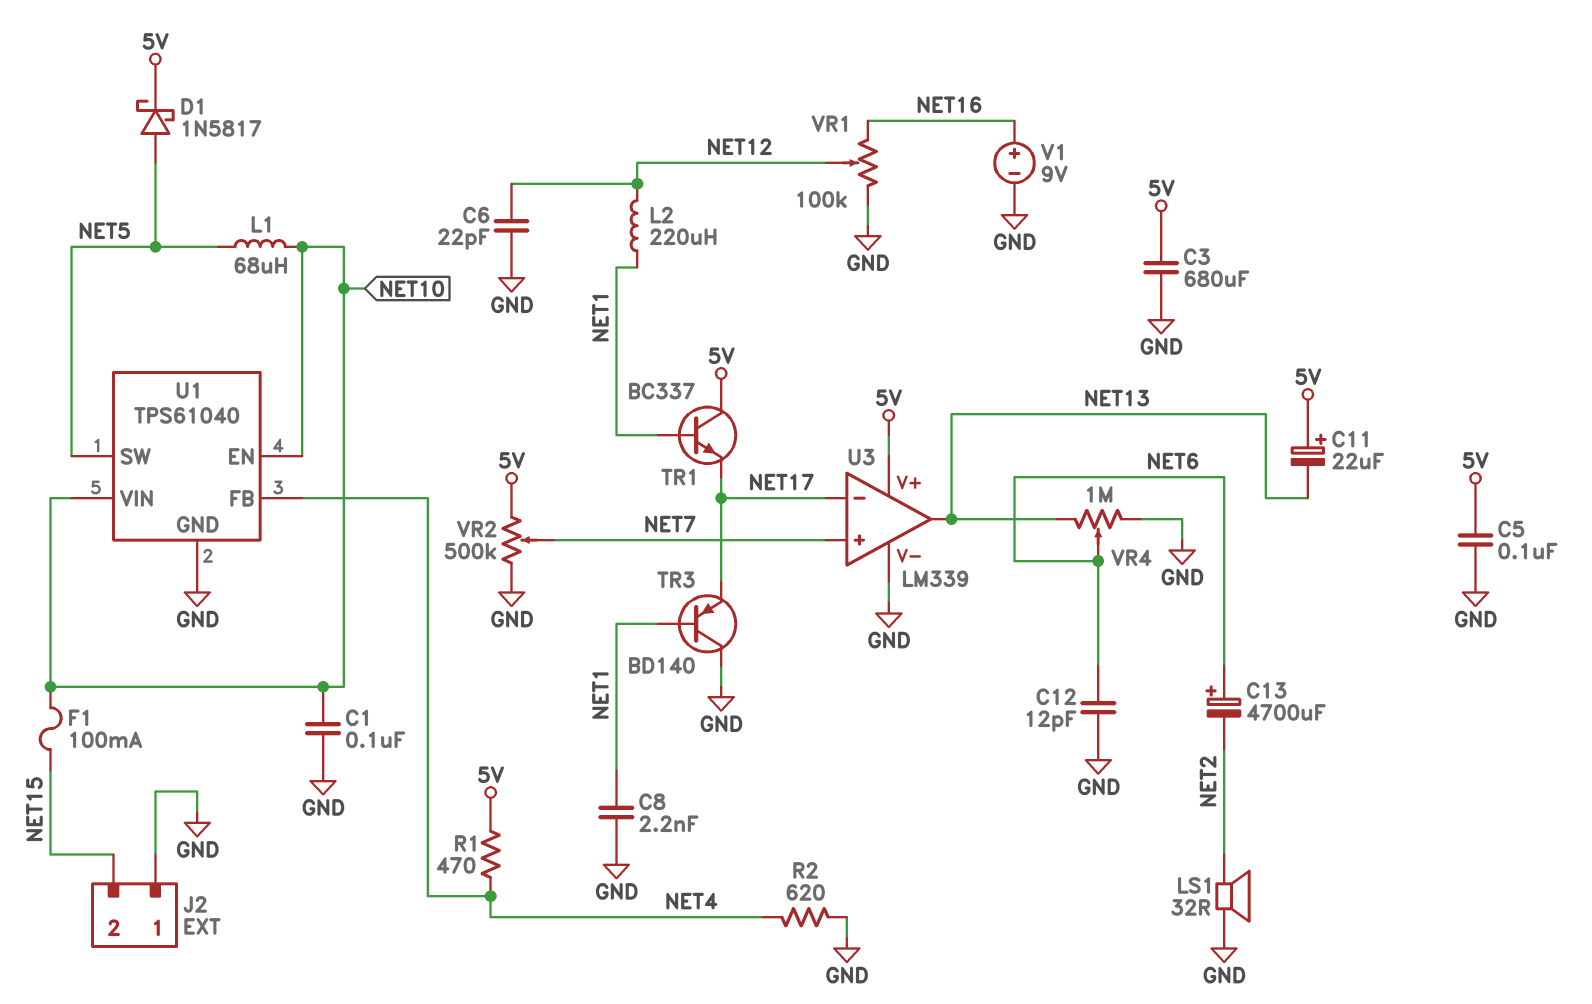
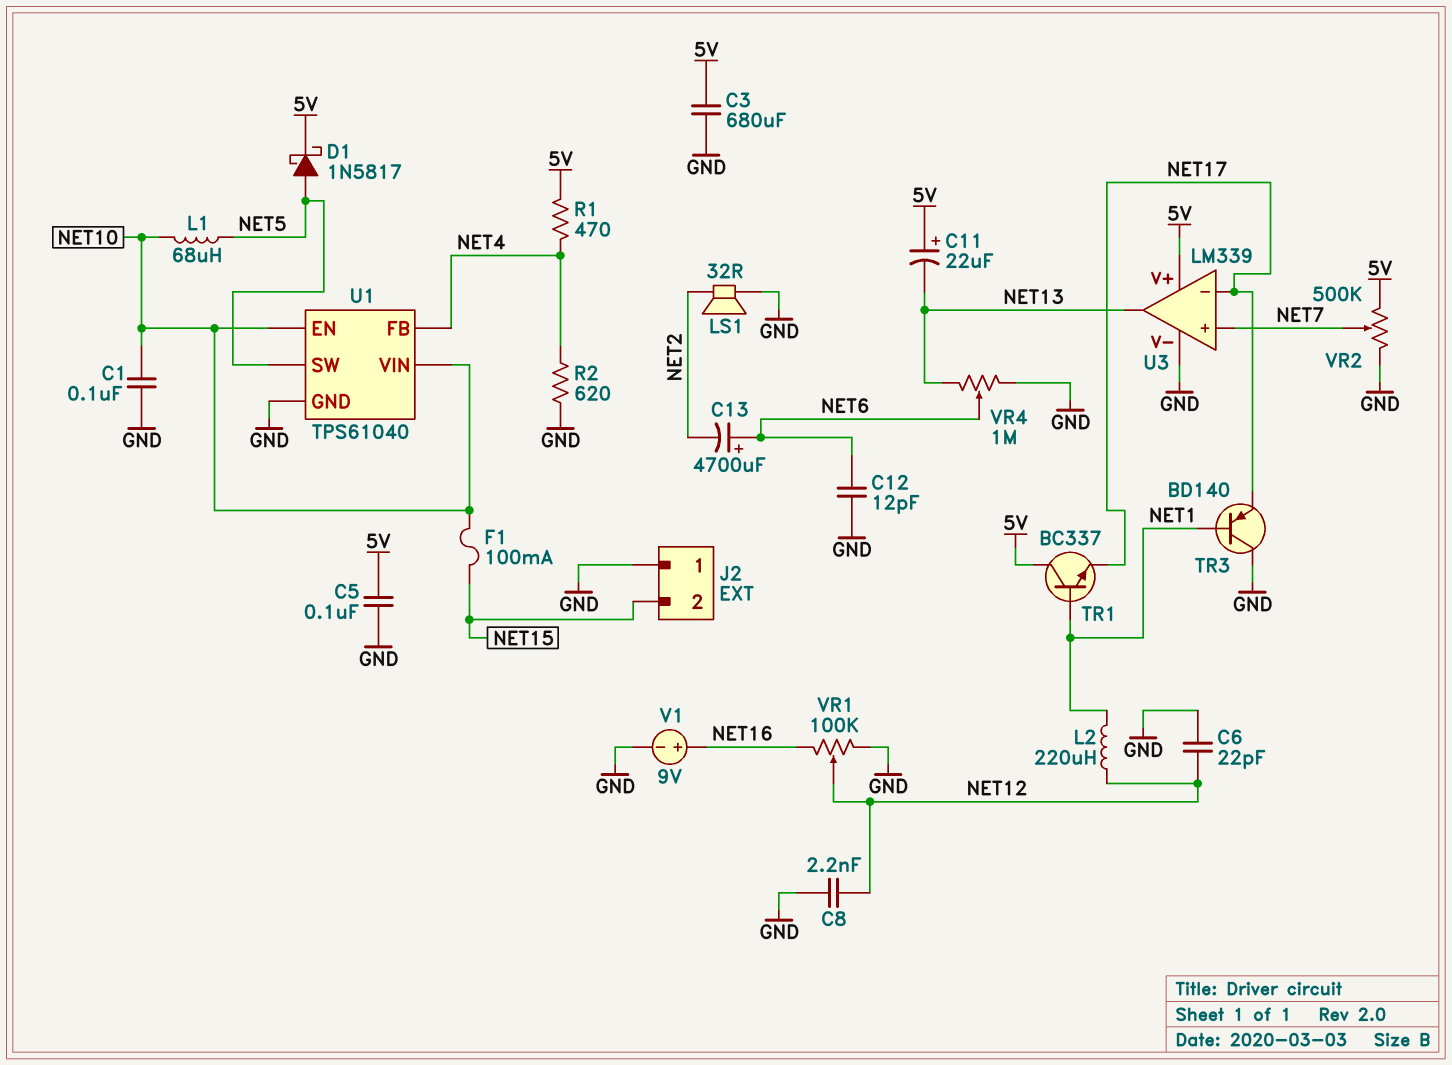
C8: 2.2nF (GND, NET1) -> 2.2nF (GND, NET12)

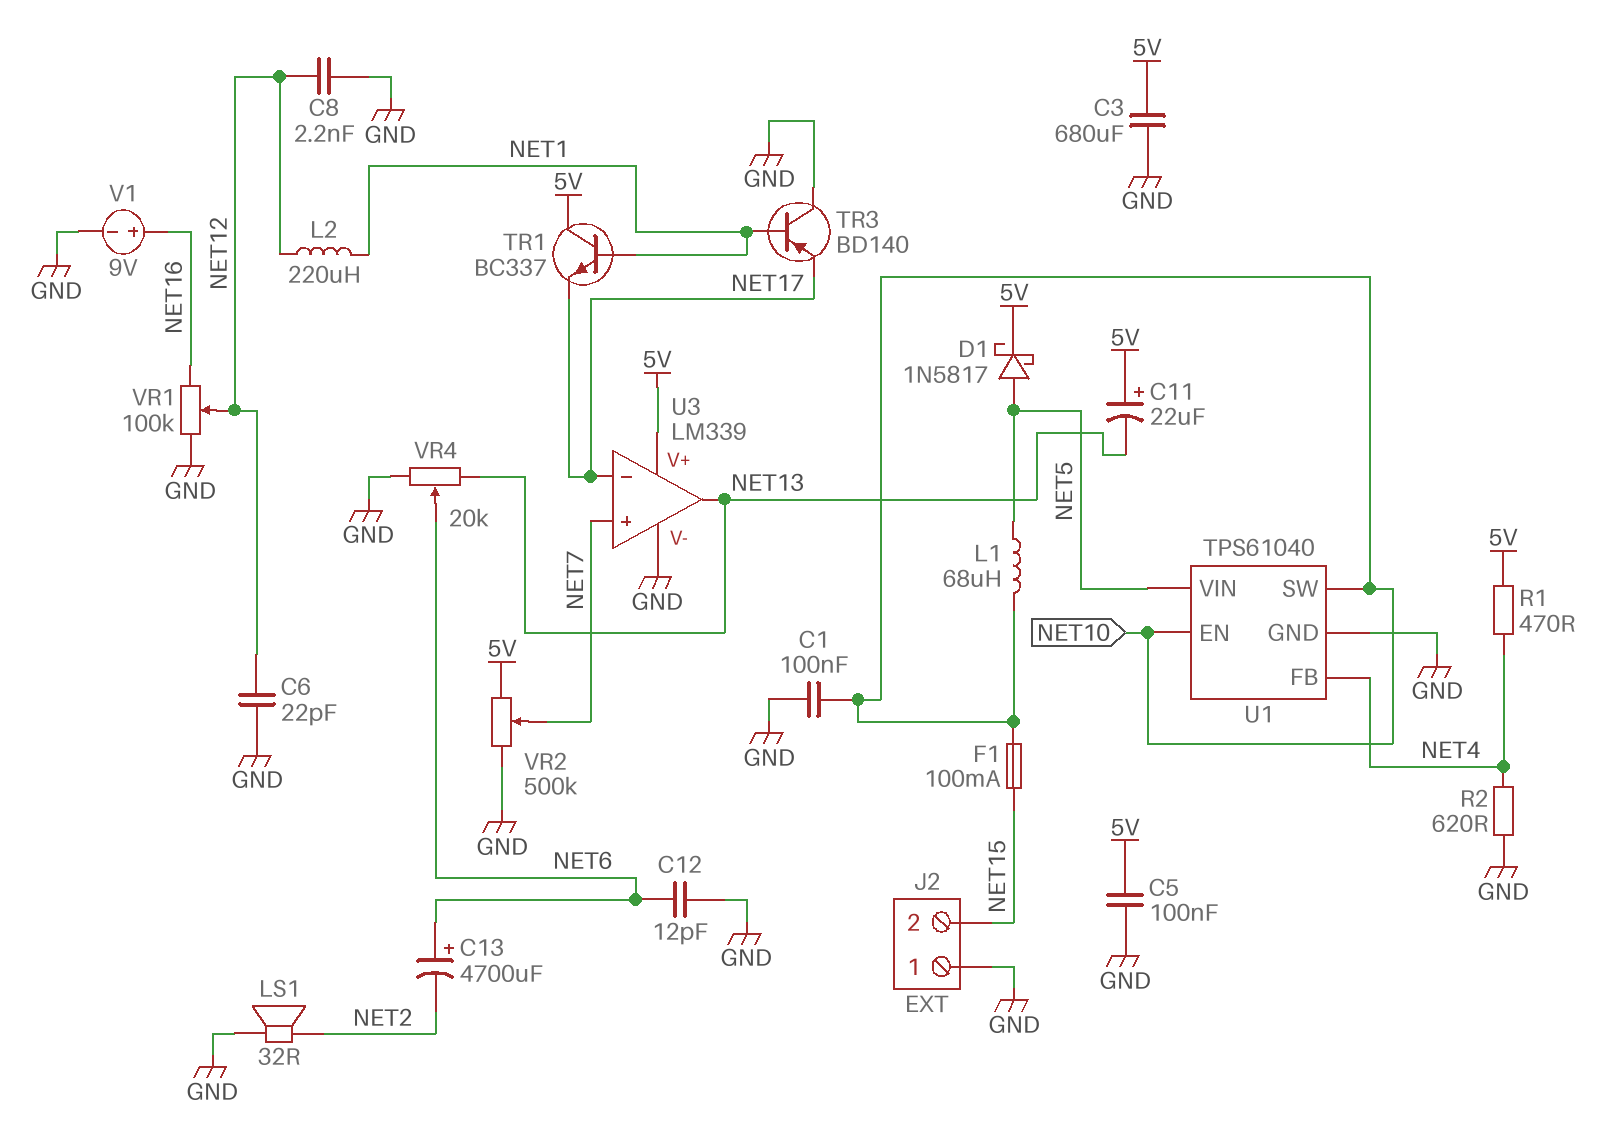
U1 pin SW: NET5 -> NET10
U1 pin VIN: NET10 -> NET5
VR4: 1M (GND, NET13, wiper NET6) -> 20k (GND, NET13, wiper NET6)

